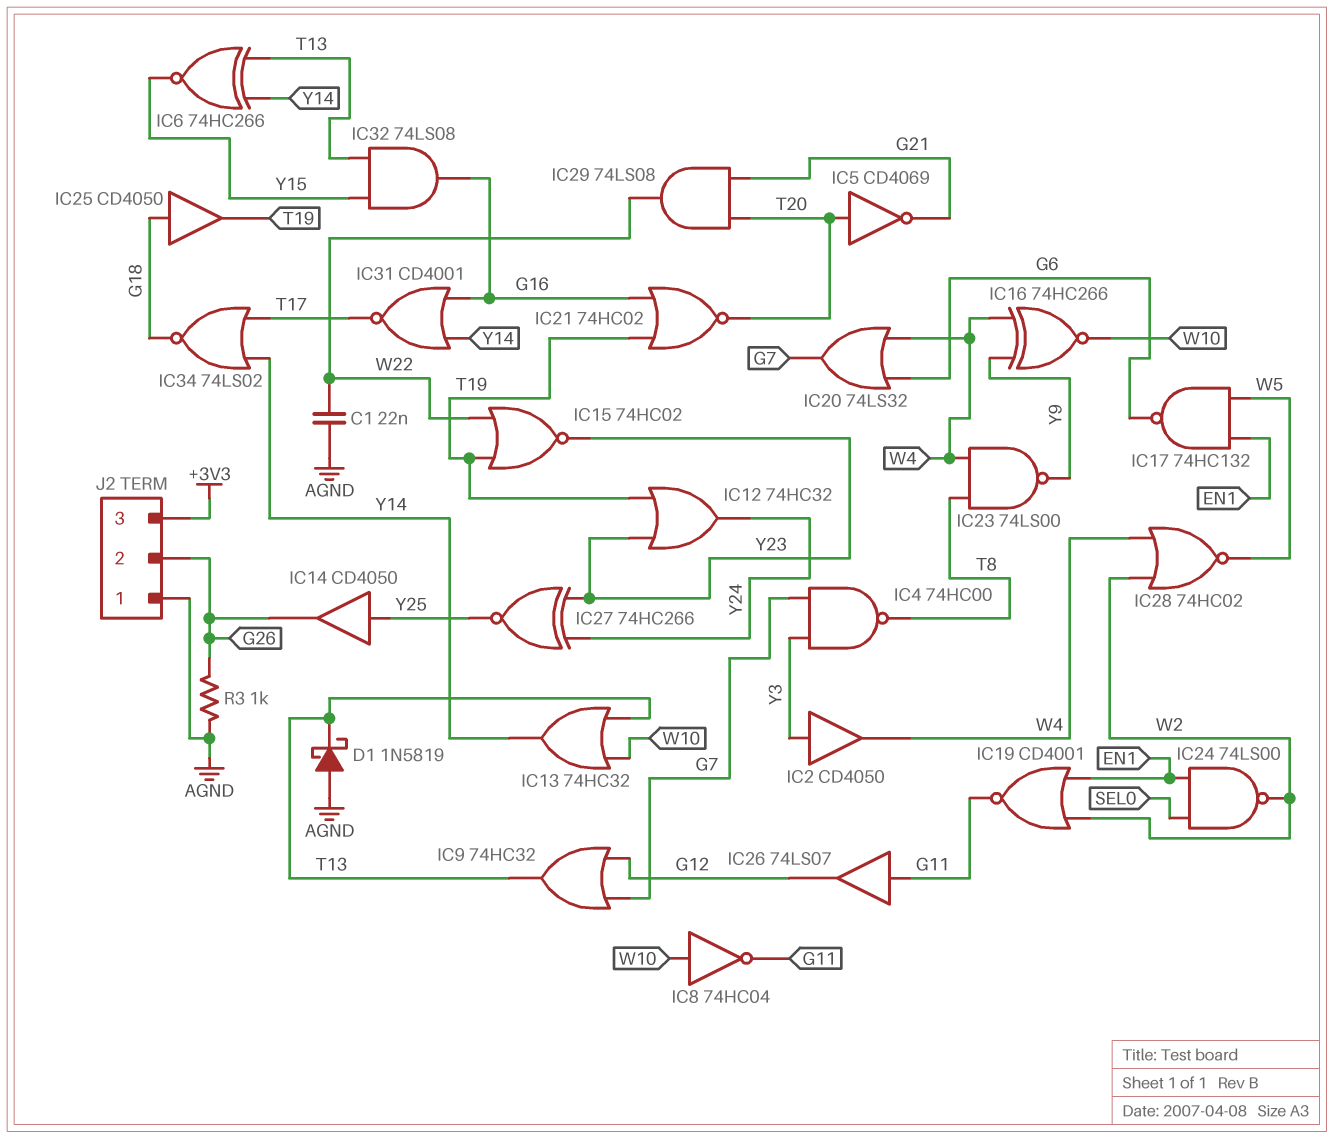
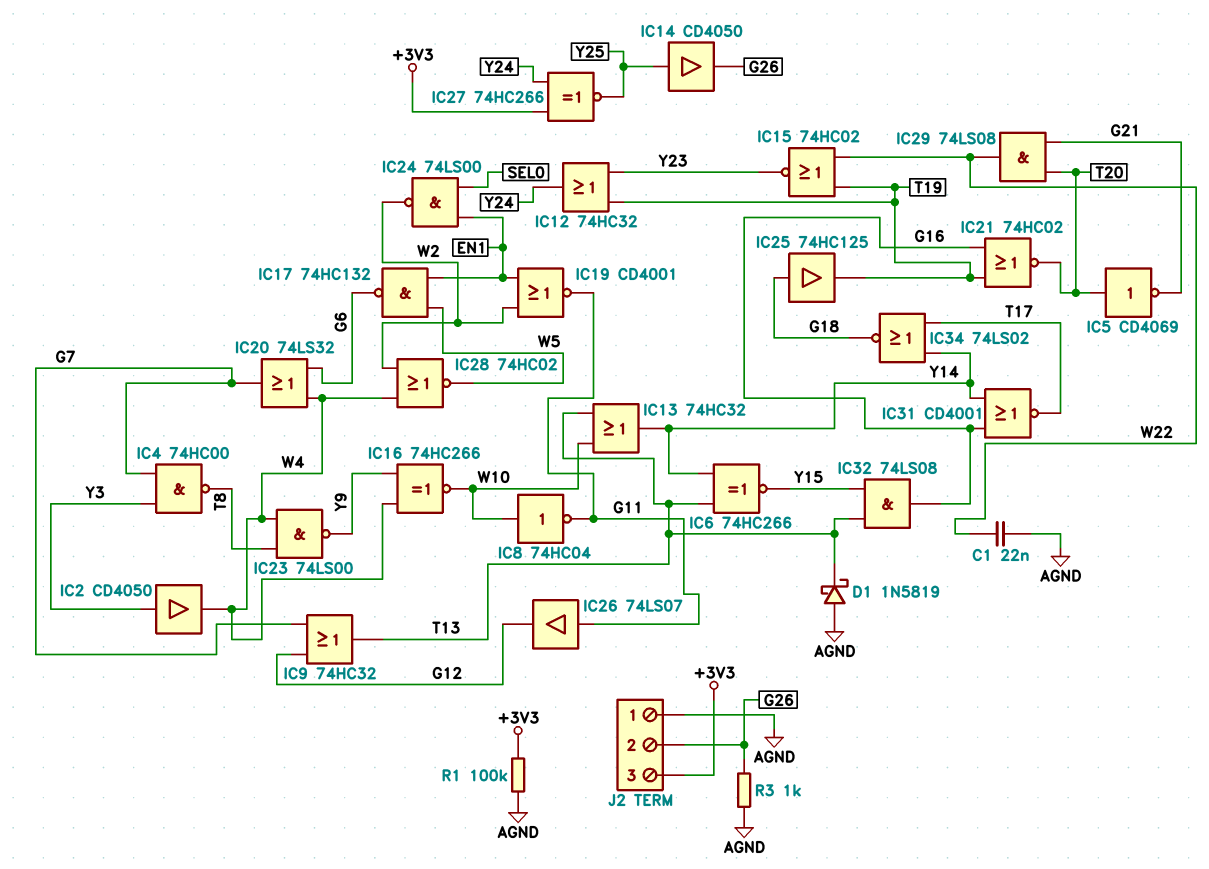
IC25: buffer CD4050 (in G18, out T19) -> buffer 74HC125 (in G18, out T19)
IC27: XNOR 74HC266 (in Y23, in Y24, out Y25) -> XNOR 74HC266 (in +3V3, in Y24, out Y25)
R1: none -> 100k (+3V3, AGND)

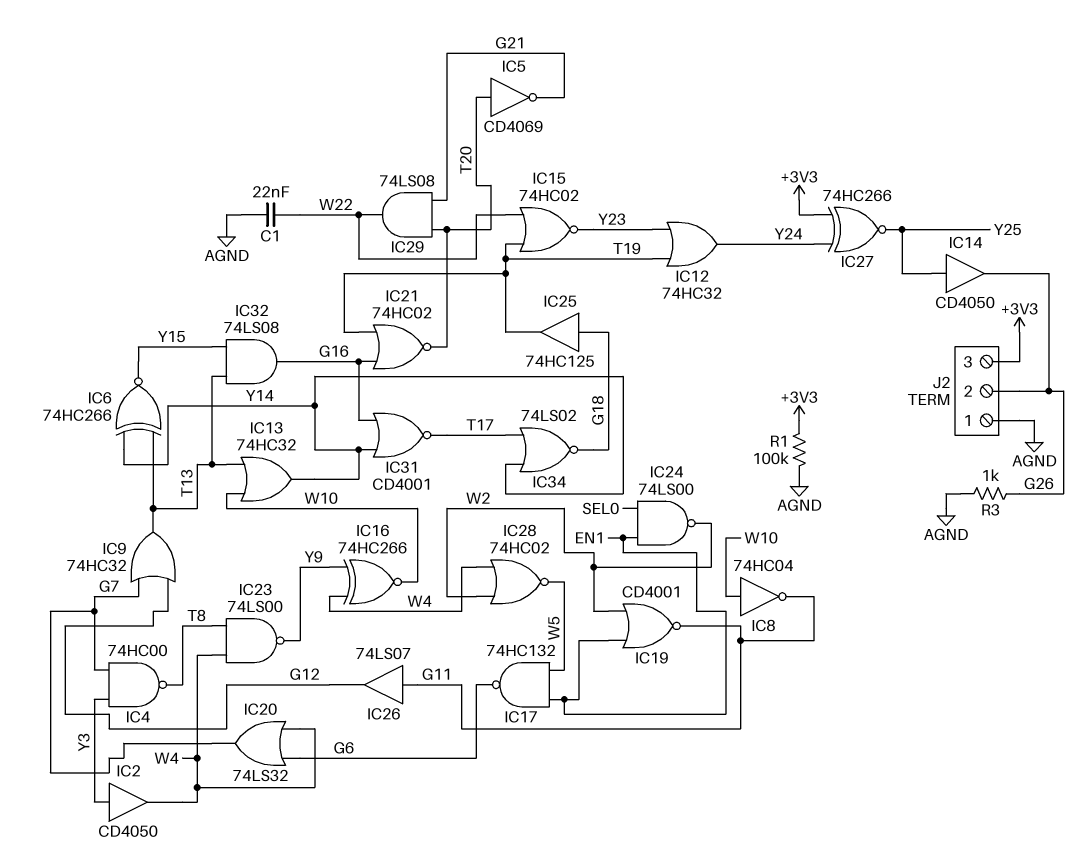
D1: schottky 1N5819 (A AGND, K T13) -> none

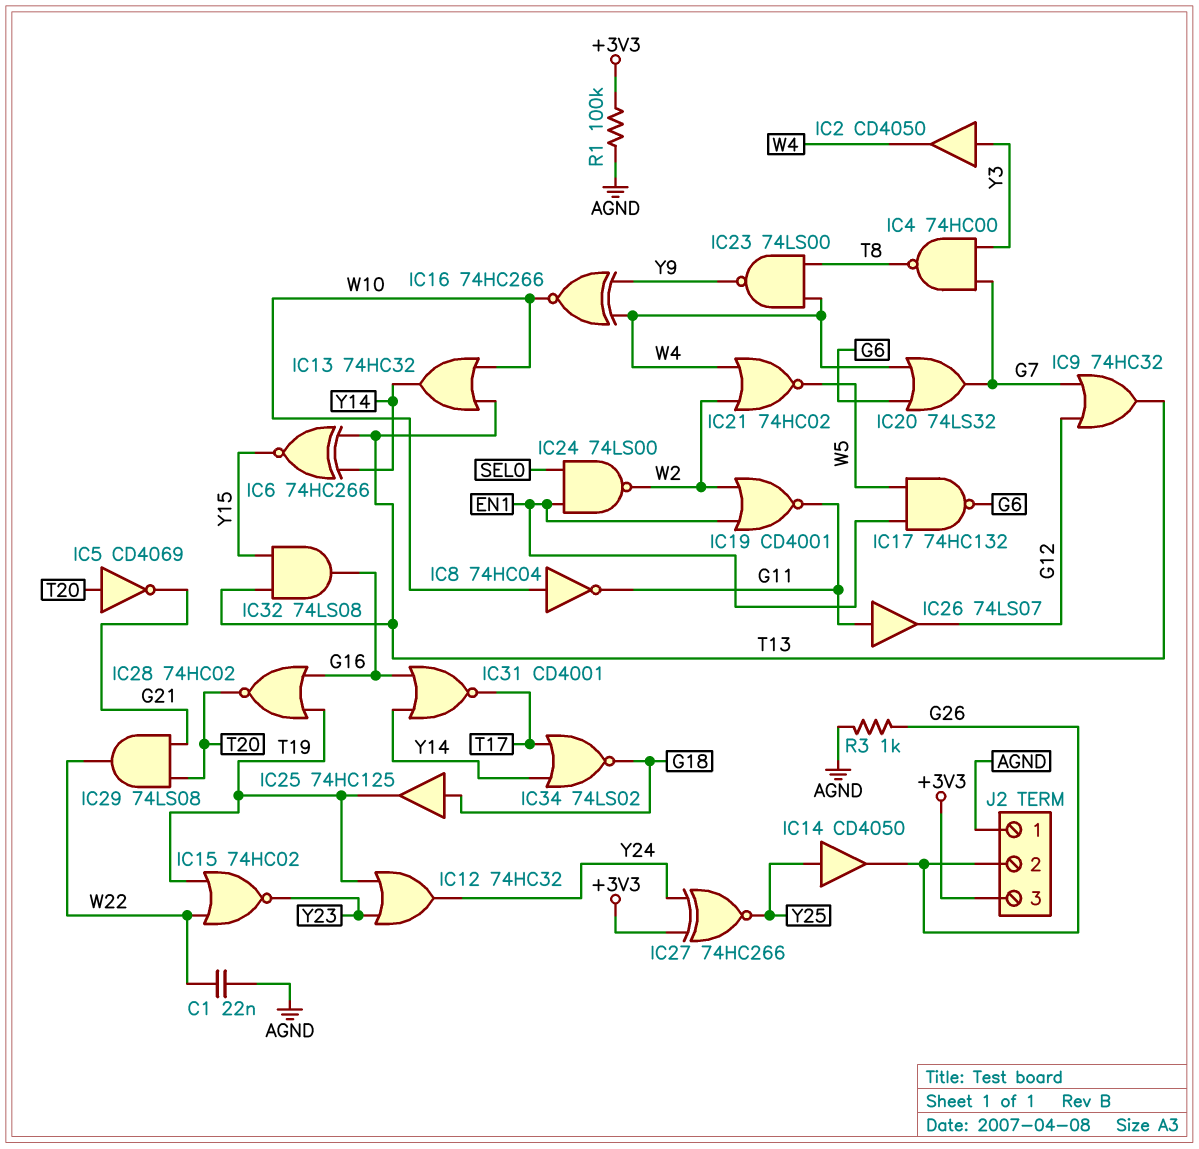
IC21: NOR 74HC02 (in G16, in T19, out T20) -> NOR 74HC02 (in W2, in W4, out W5)
IC28: NOR 74HC02 (in W2, in W4, out W5) -> NOR 74HC02 (in G16, in T19, out T20)

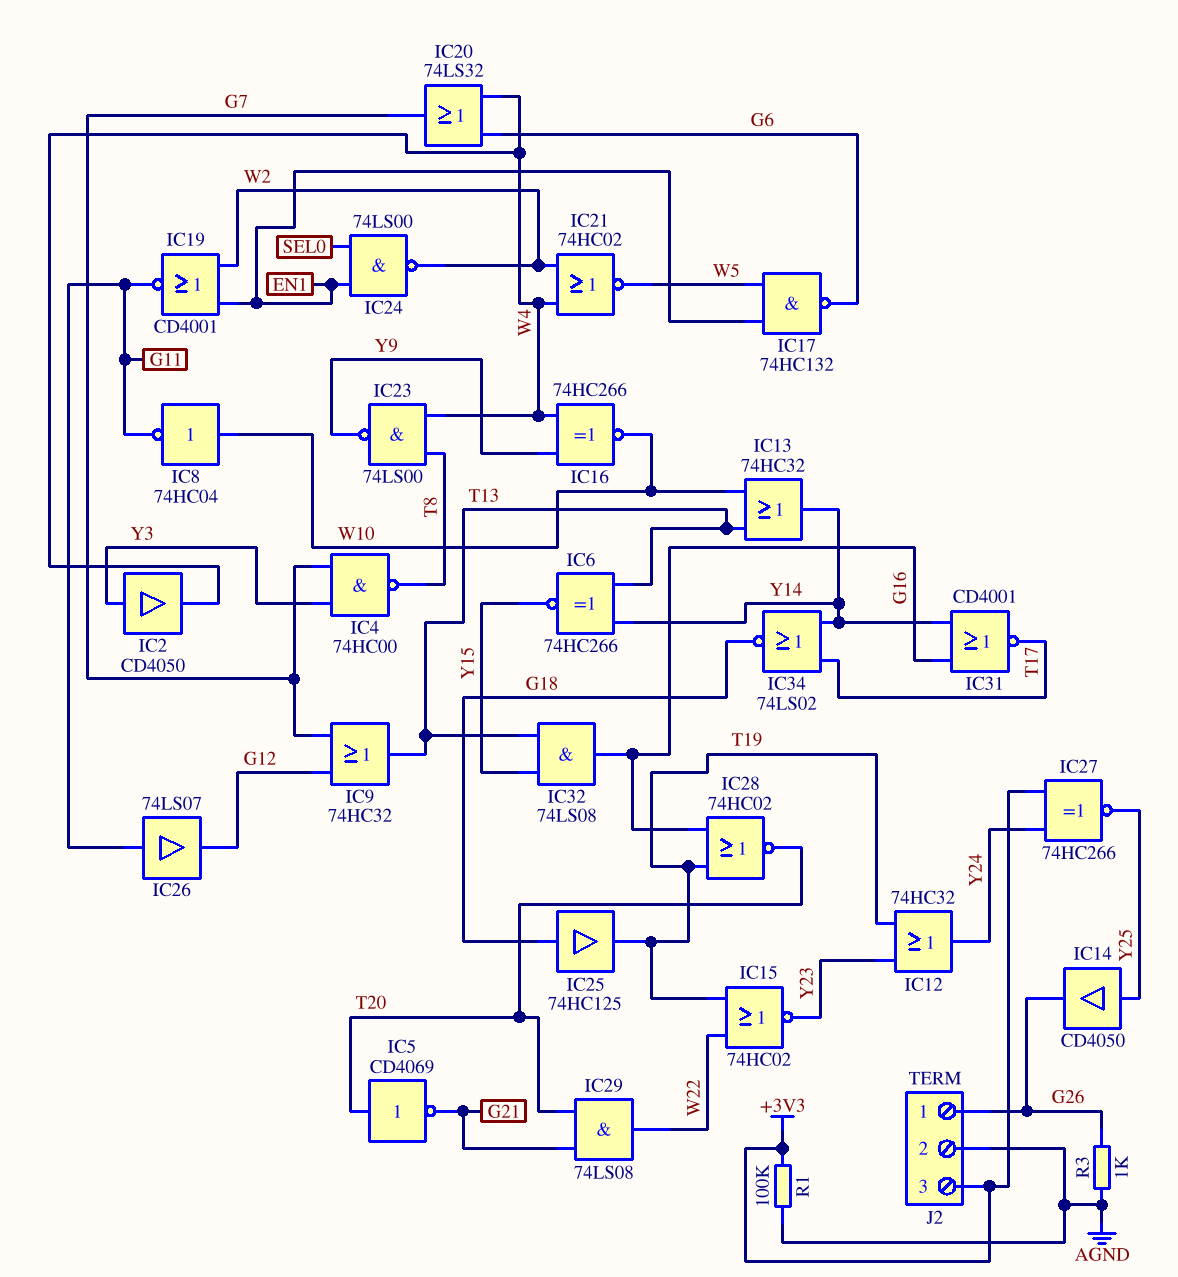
C1: 22nF (AGND, W22) -> none
J2 pin 1: AGND -> G26
J2 pin 2: G26 -> AGND

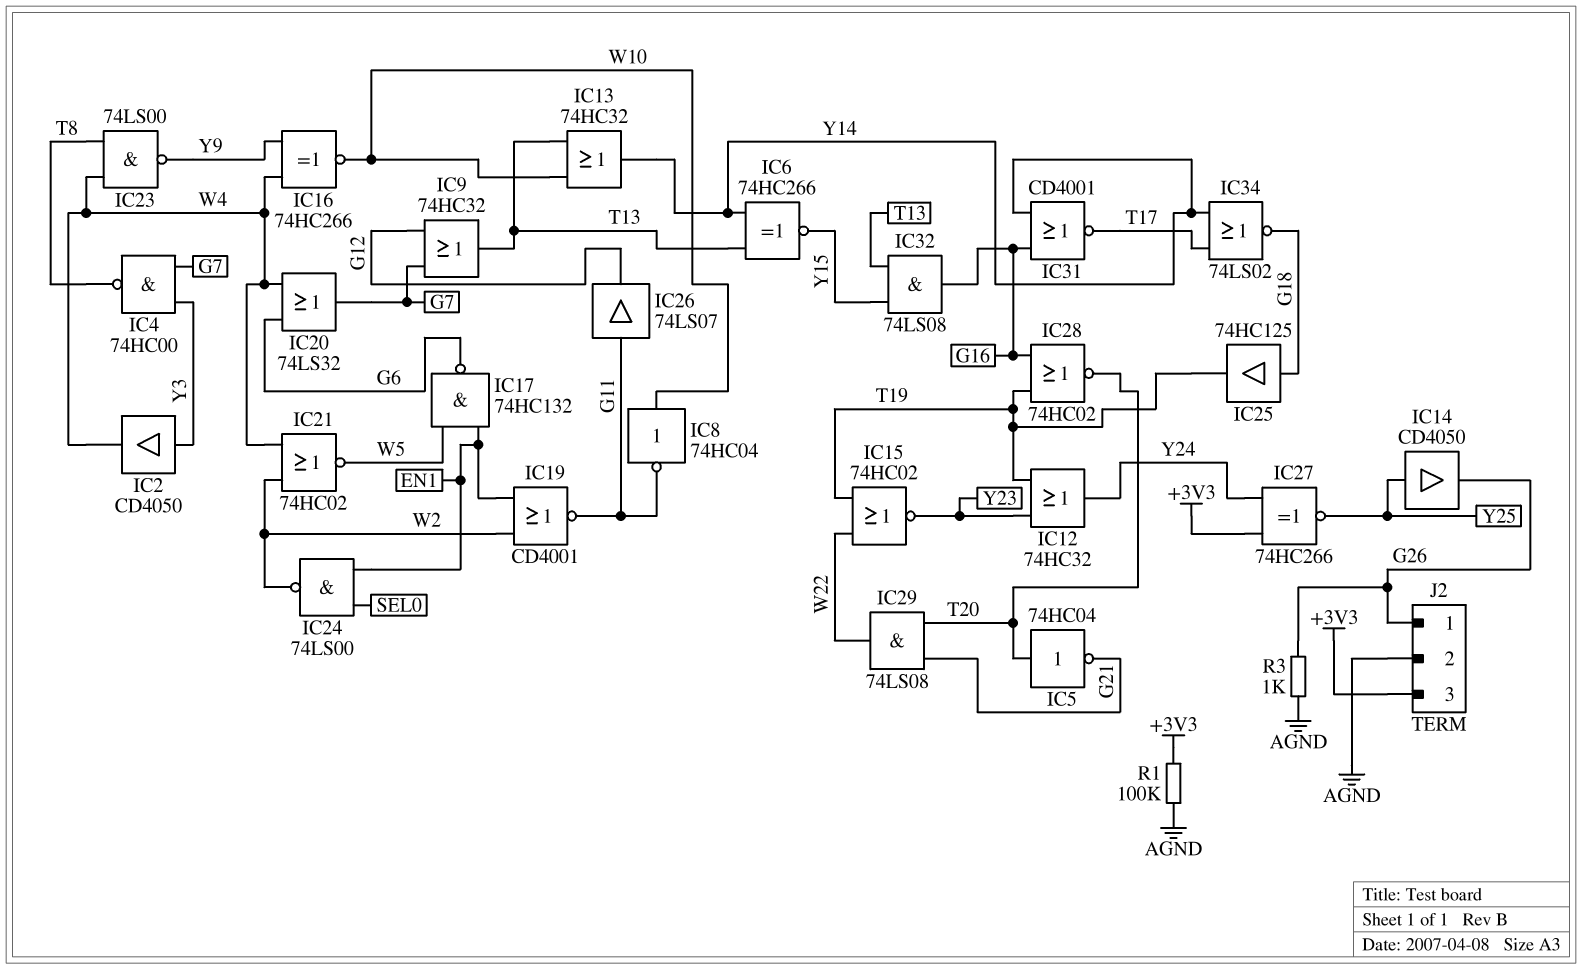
IC5: NOT CD4069 (in T20, out G21) -> NOT 74HC04 (in T20, out G21)

